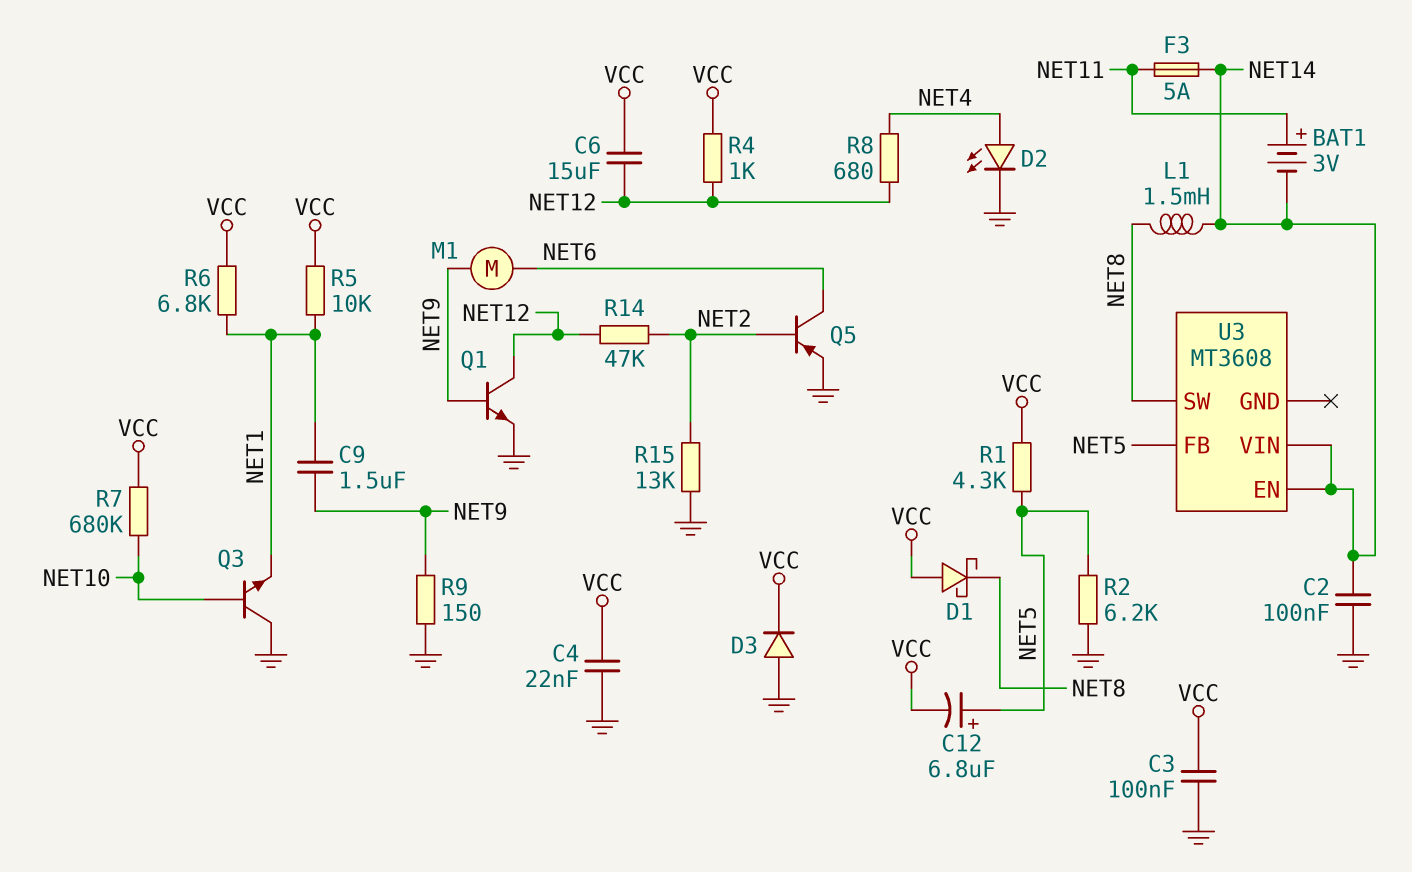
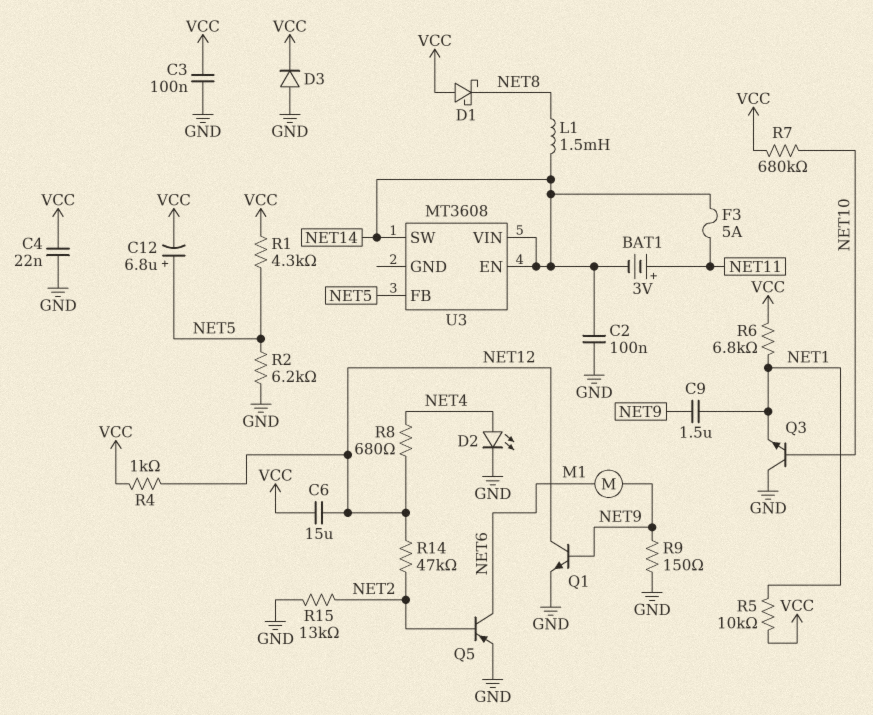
U3 pin SW: NET8 -> NET14

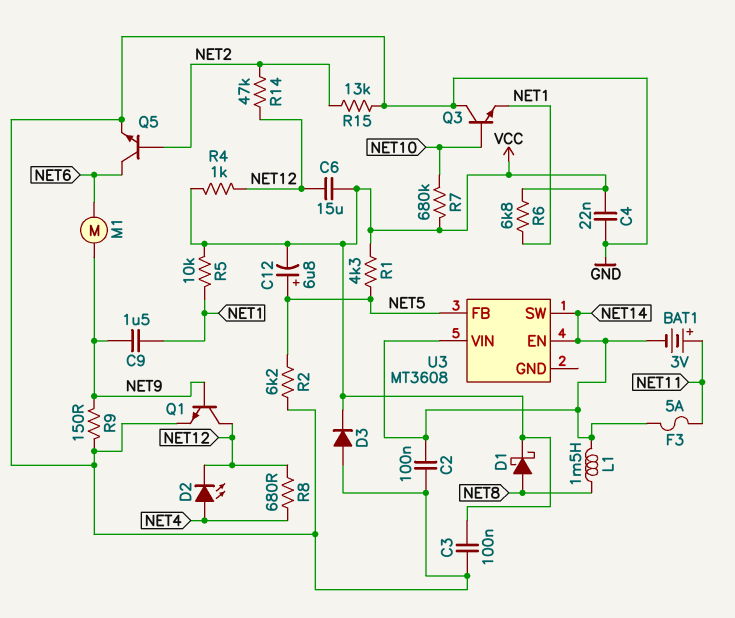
D1: schottky (A VCC, K NET8) -> schottky (A NET8, K VCC)
D2: LED (A NET4, K GND) -> LED (A NET4, K NET12)
Q5: PNP (B NET2, C NET6, E GND) -> NPN (B NET2, C NET6, E GND)

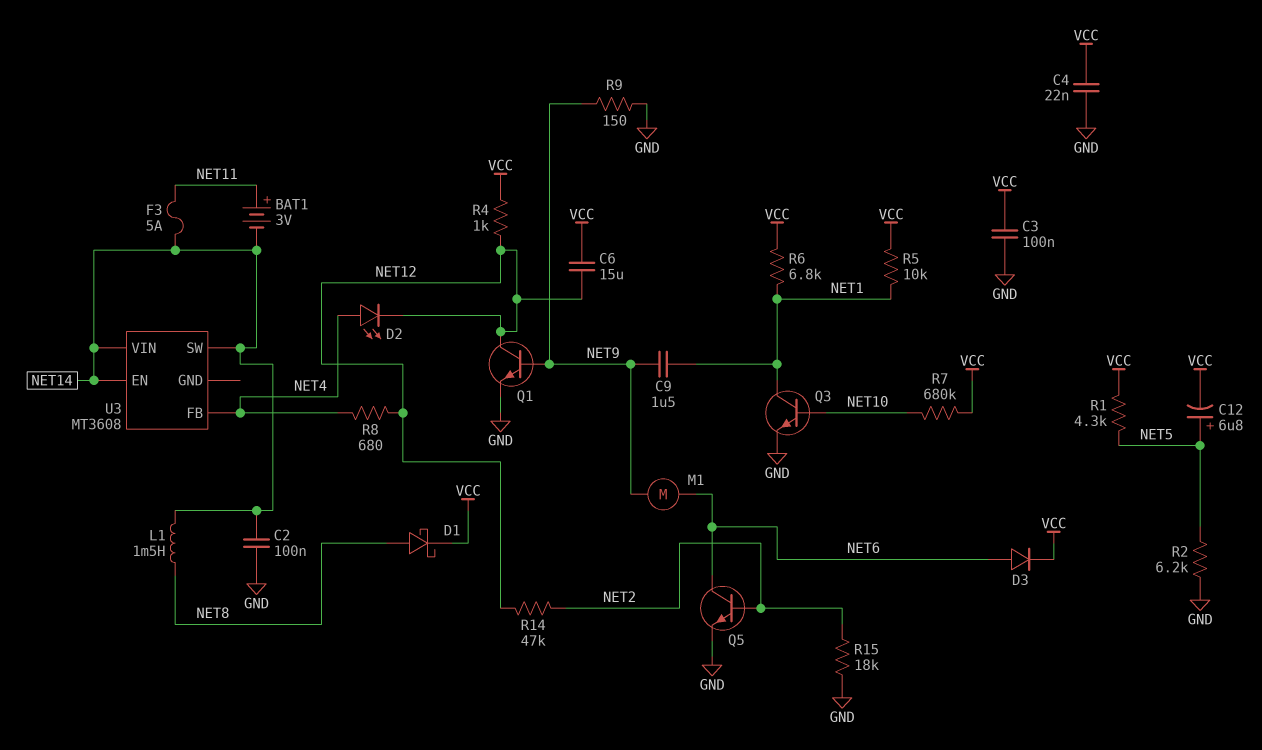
D3: diode (A GND, K VCC) -> diode (A NET6, K VCC)
Q3: NPN (B NET10, C GND, E NET1) -> NPN (B NET10, C NET1, E GND)
R15: 13k (GND, NET2) -> 18k (GND, NET2)
U3 pin FB: NET5 -> NET4

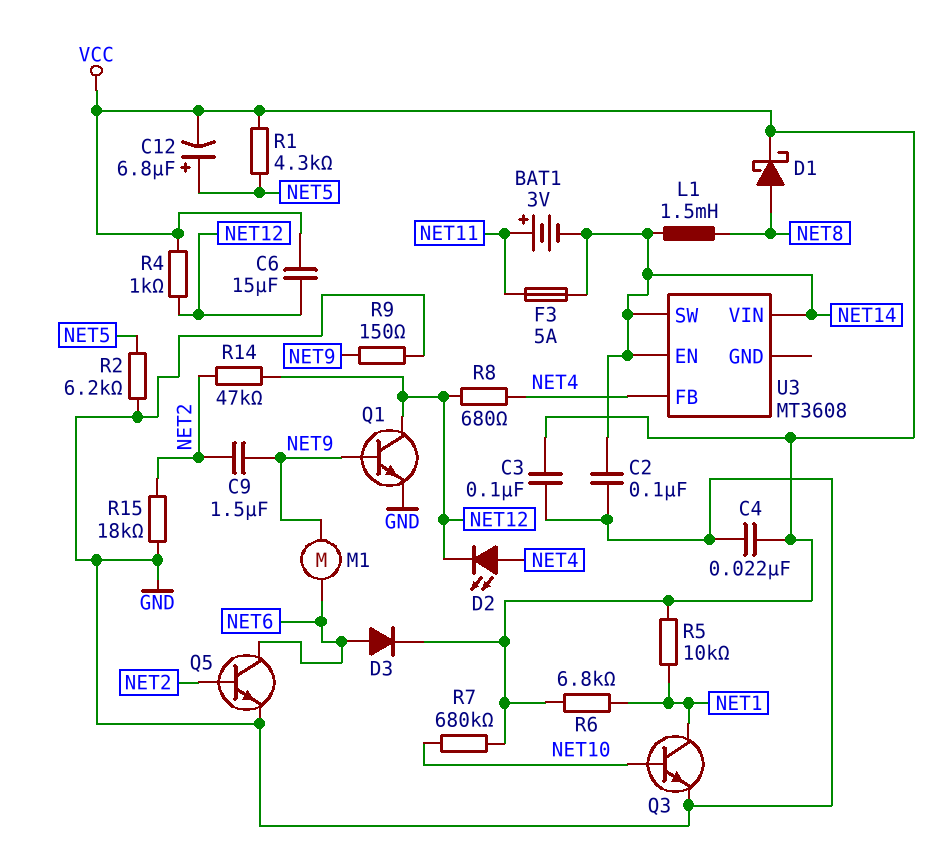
C9: 1.5uF (NET1, NET9) -> 1.5uF (NET2, NET9)

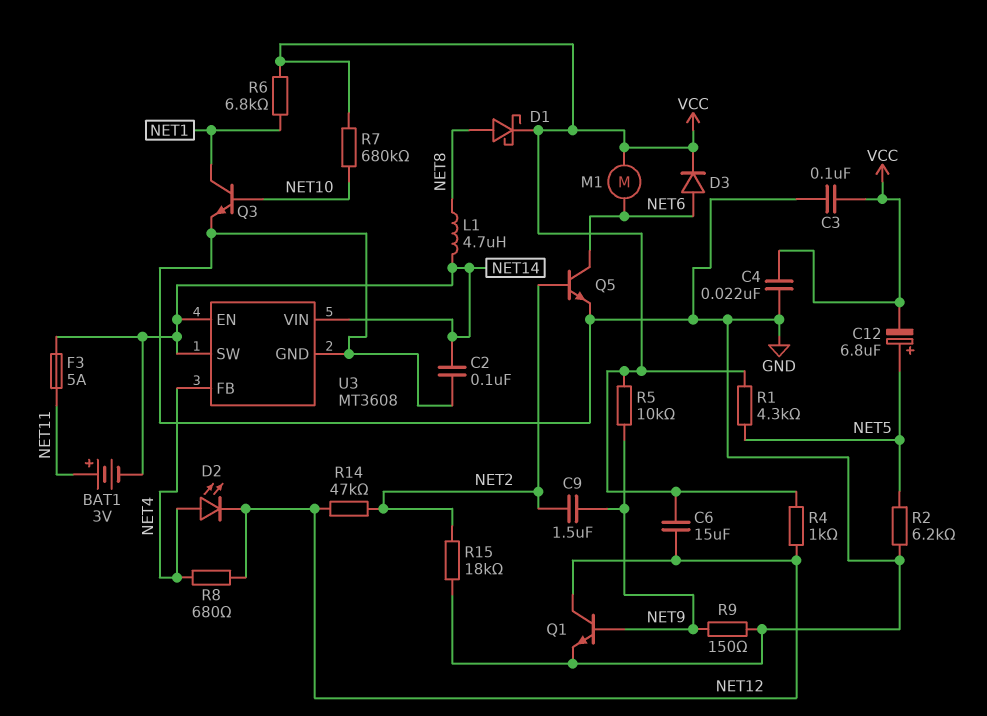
L1: 1.5mH (NET8, NET14) -> 4.7uH (NET8, NET14)
M1: motor (NET6, NET9) -> motor (NET6, VCC)
R5: 10k (NET1, VCC) -> 10k (NET9, VCC)
U3 pin GND: none -> GND

